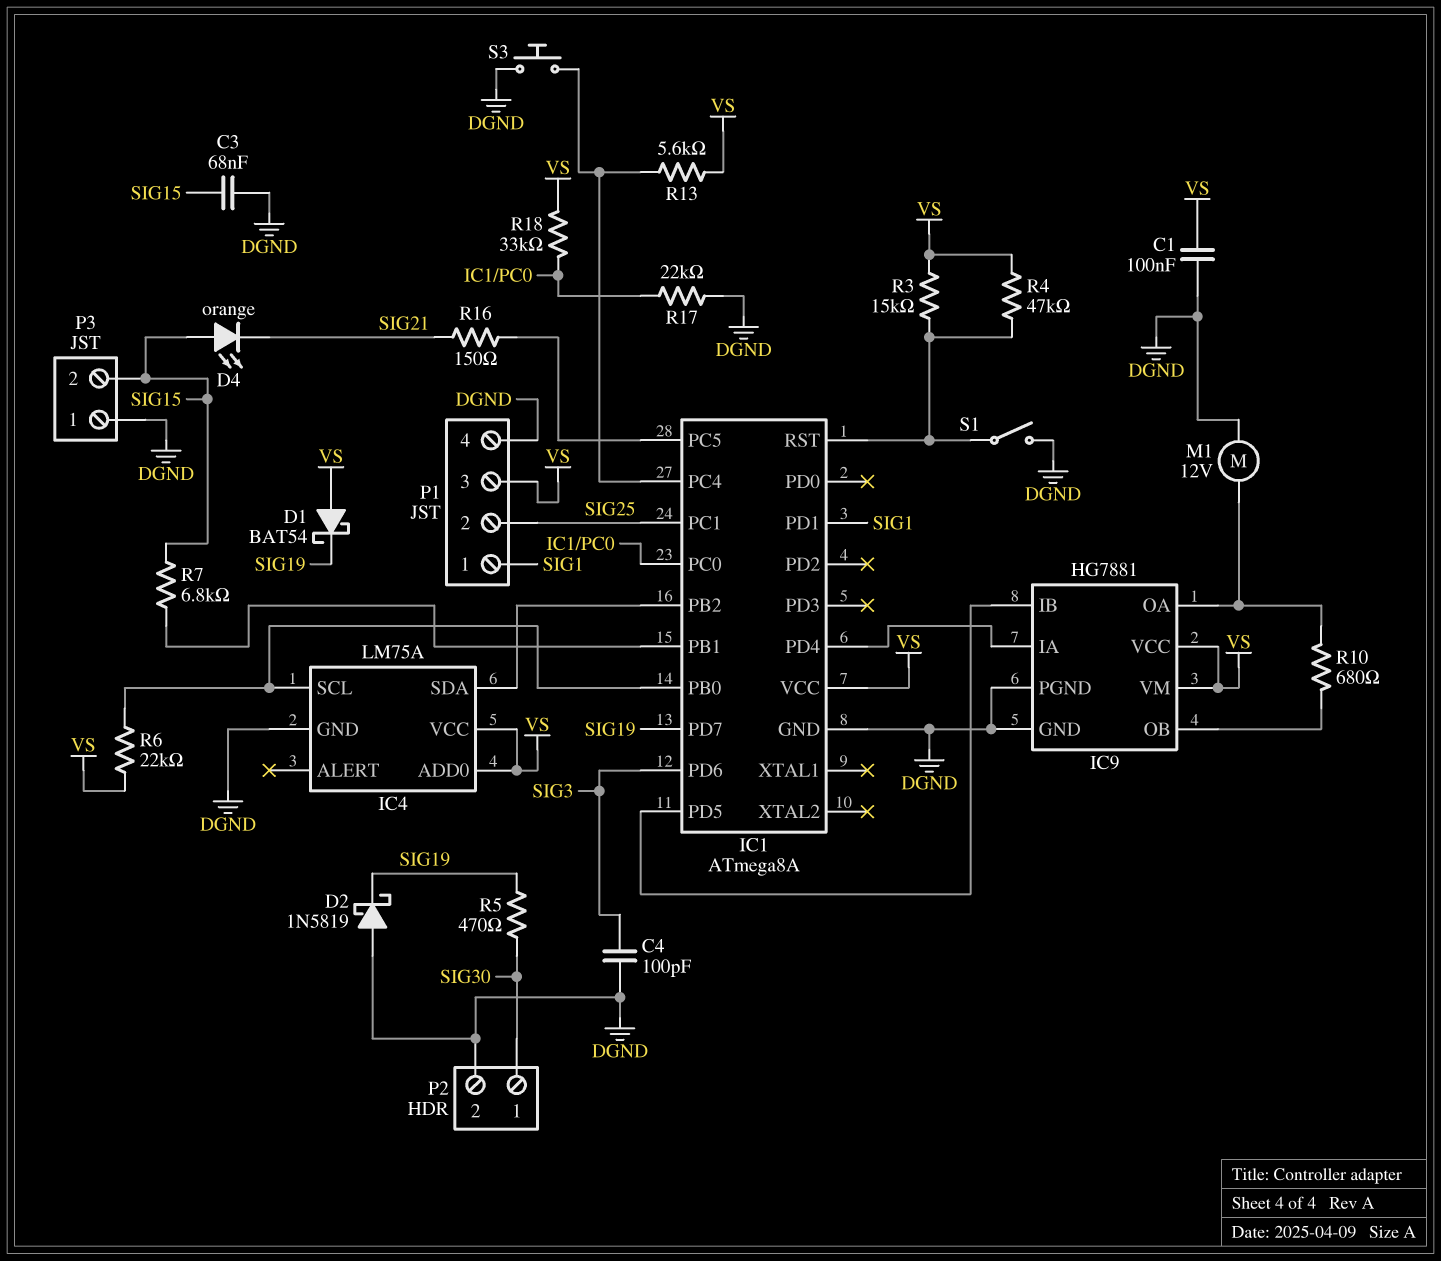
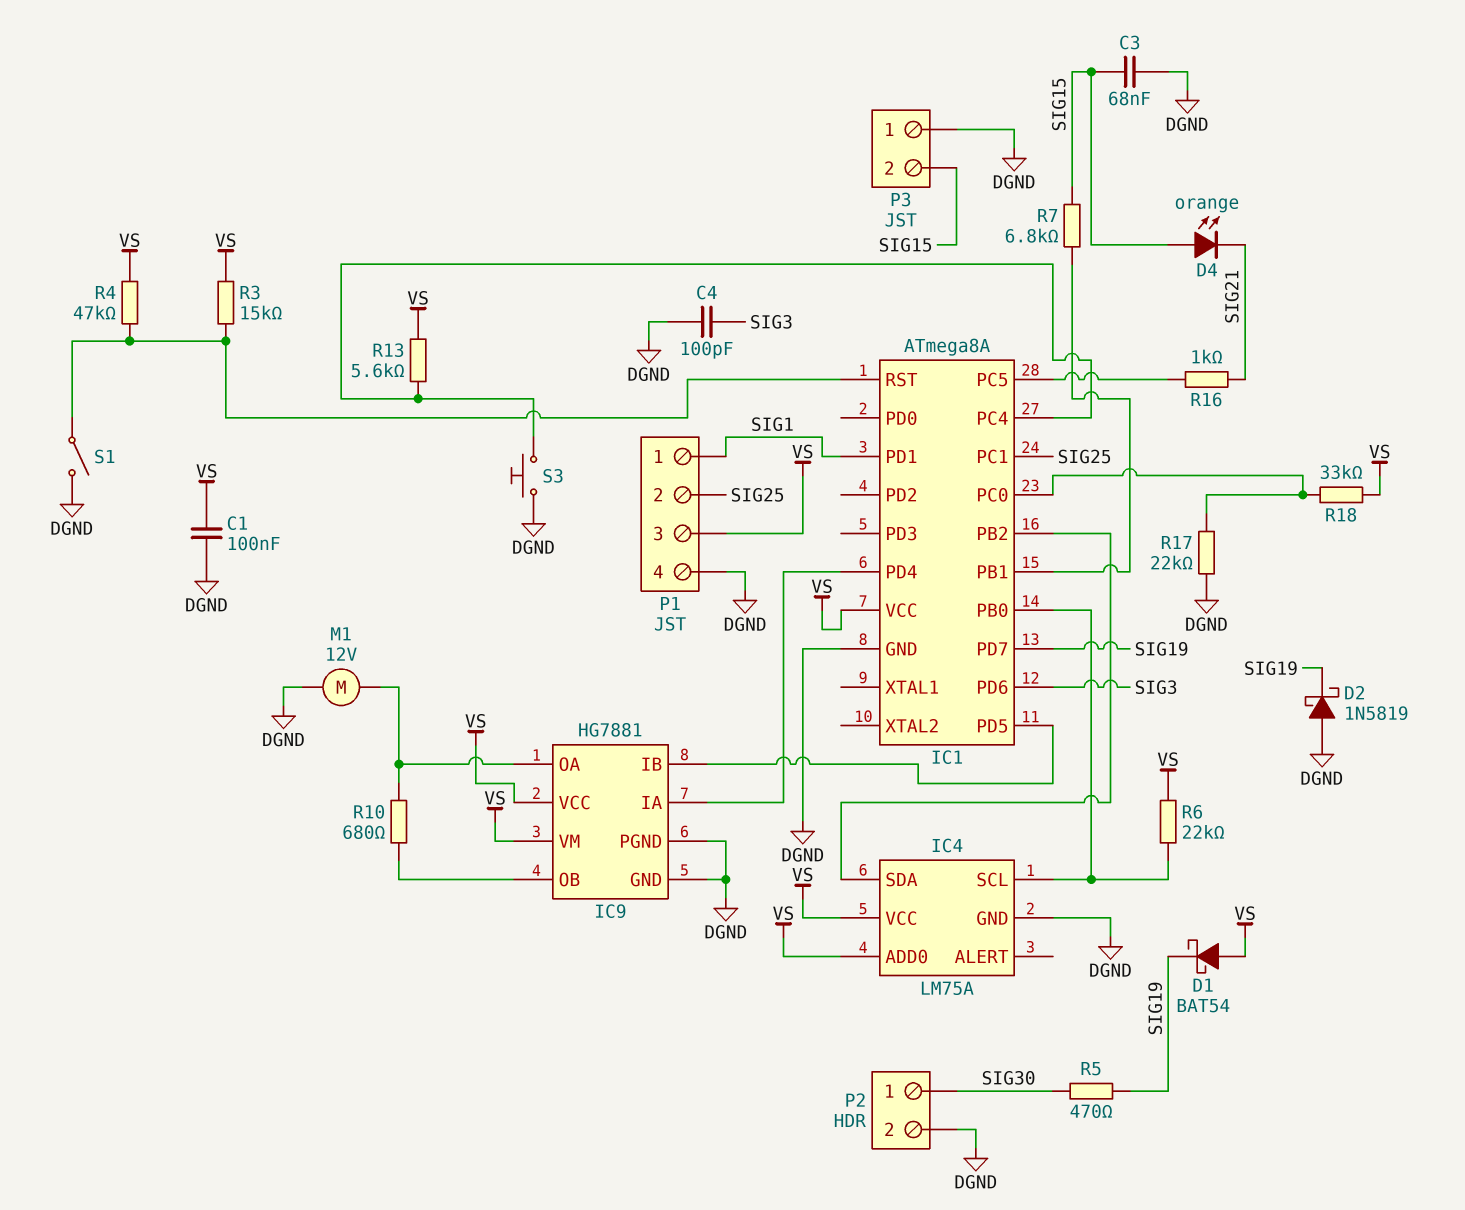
R16: 150 (IC1/PC5, SIG21) -> 1k (IC1/PC5, SIG21)

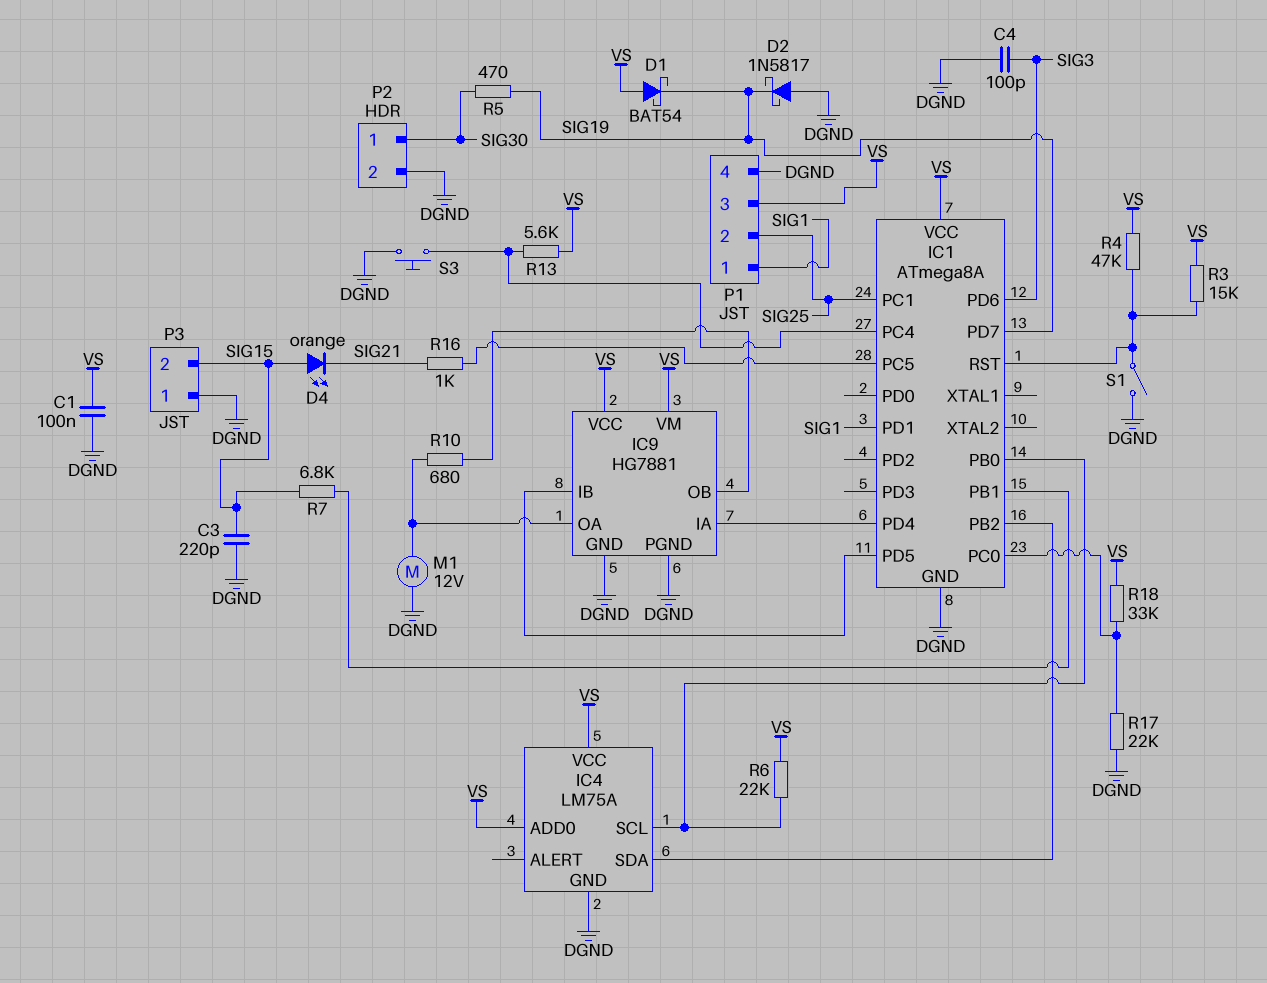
C3: 68nF (DGND, SIG15) -> 220pF (DGND, SIG15)
D2: schottky 1N5819 (A DGND, K SIG19) -> schottky 1N5817 (A DGND, K SIG19)

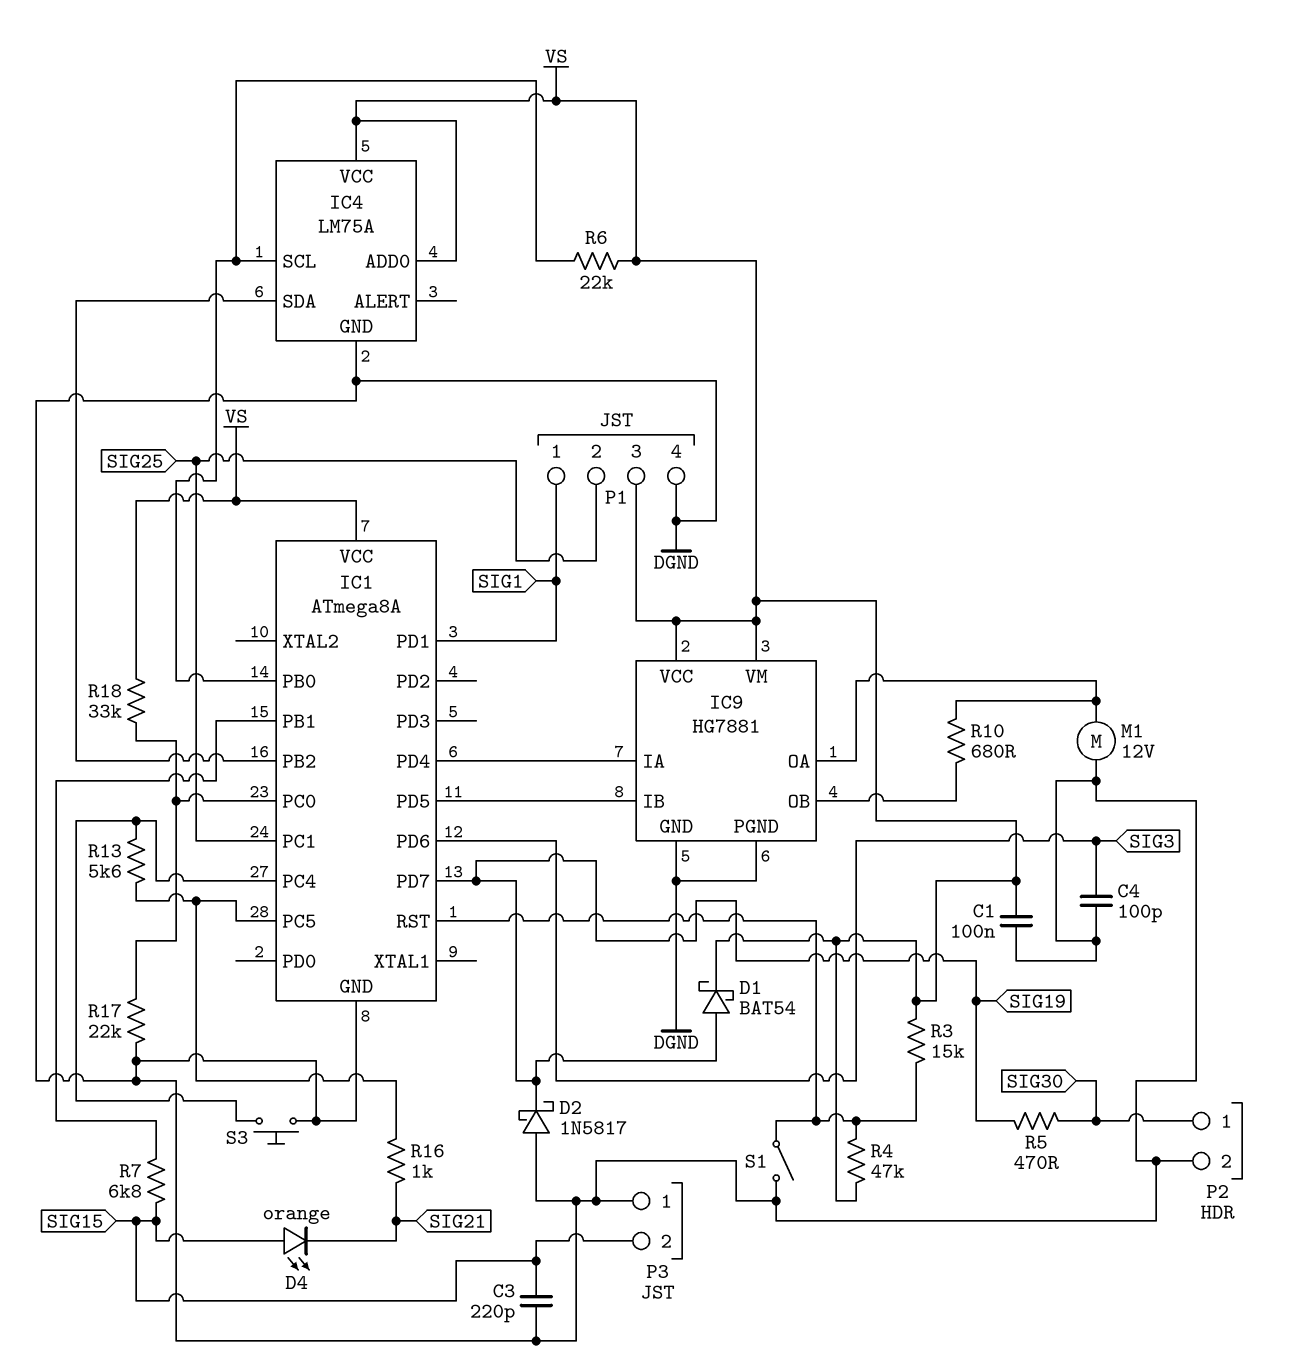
D1: schottky BAT54 (A VS, K SIG19) -> schottky BAT54 (A SIG19, K VS)
R13: 5.6k (IC1/PC4, VS) -> 5.6k (IC1/PC4, IC1/PC5)

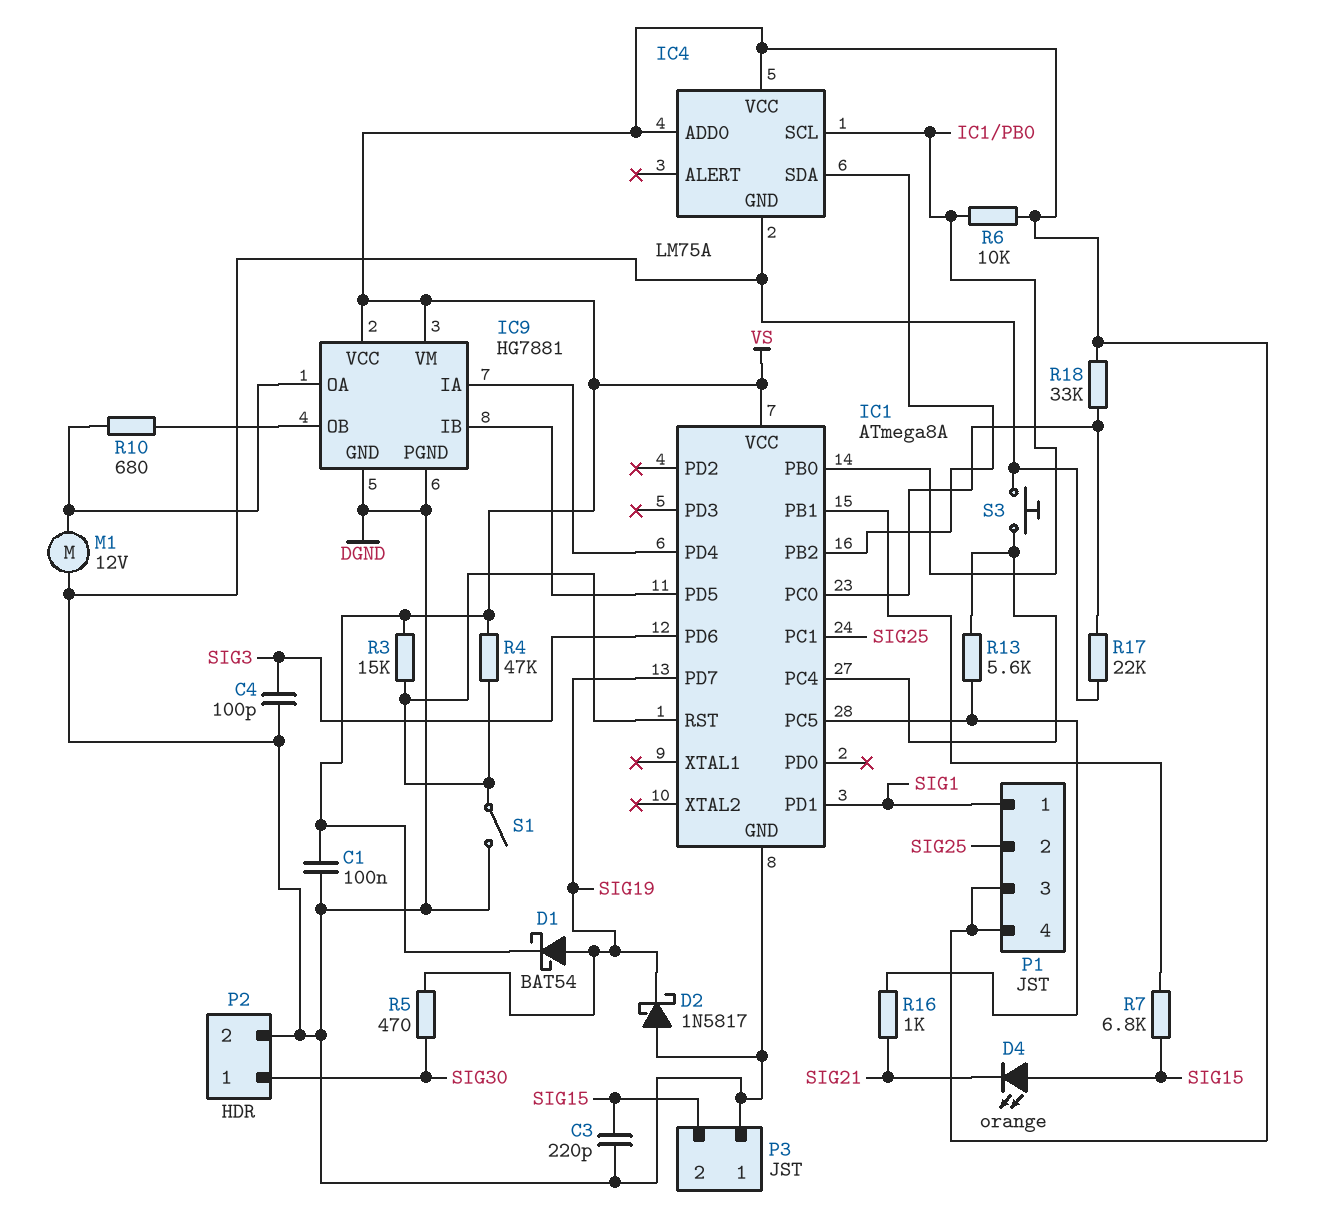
P1 pin 4: DGND -> VS
R6: 22k (IC1/PB0, VS) -> 10k (IC1/PB0, VS)

